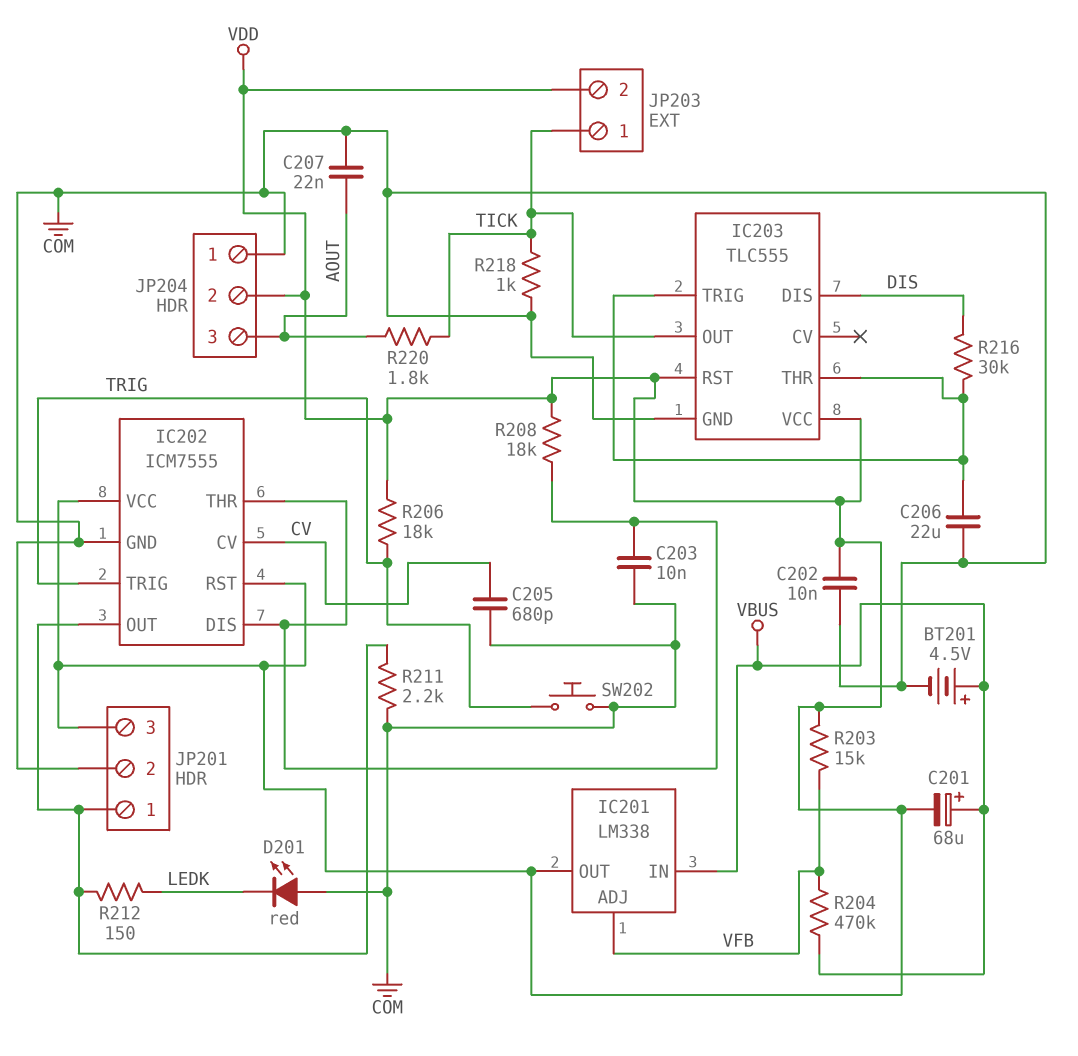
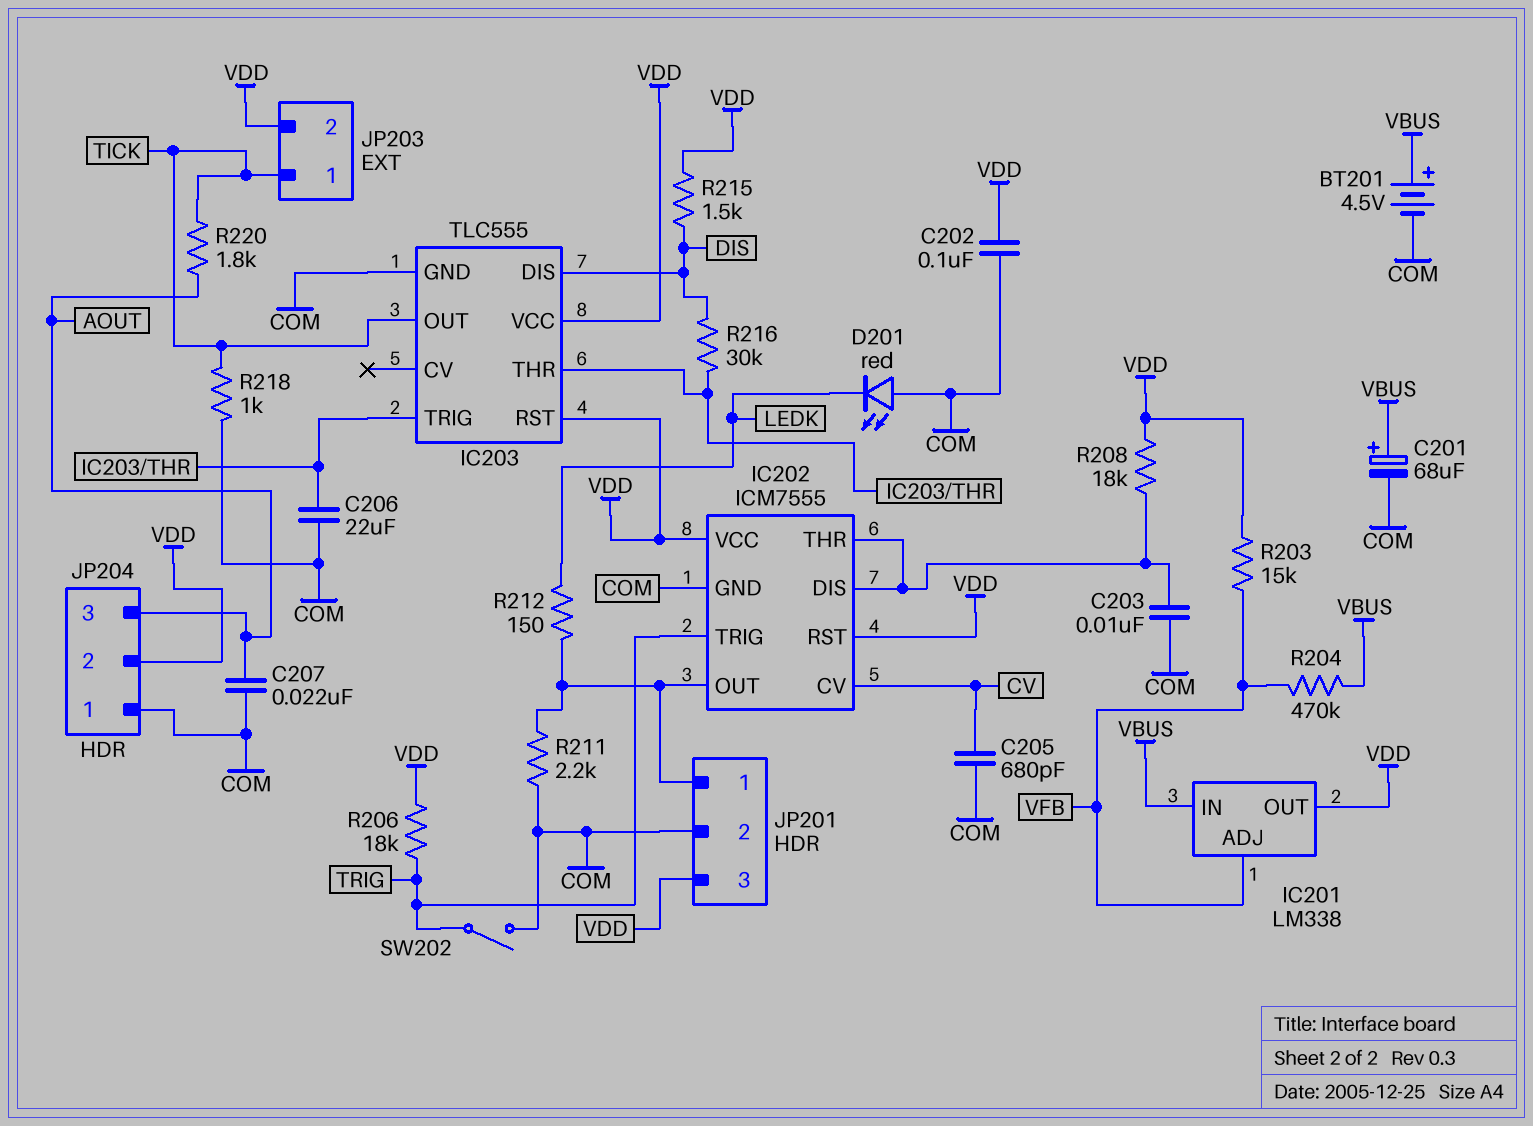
C201: 68uF (plus VBUS, minus VDD) -> 68uF (plus VBUS, minus COM)
C202: 10nF (COM, VDD) -> 100nF (COM, VDD)
R215: none -> 1.5k (DIS, VDD)
SW202: button (COM, TRIG) -> switch (COM, TRIG)

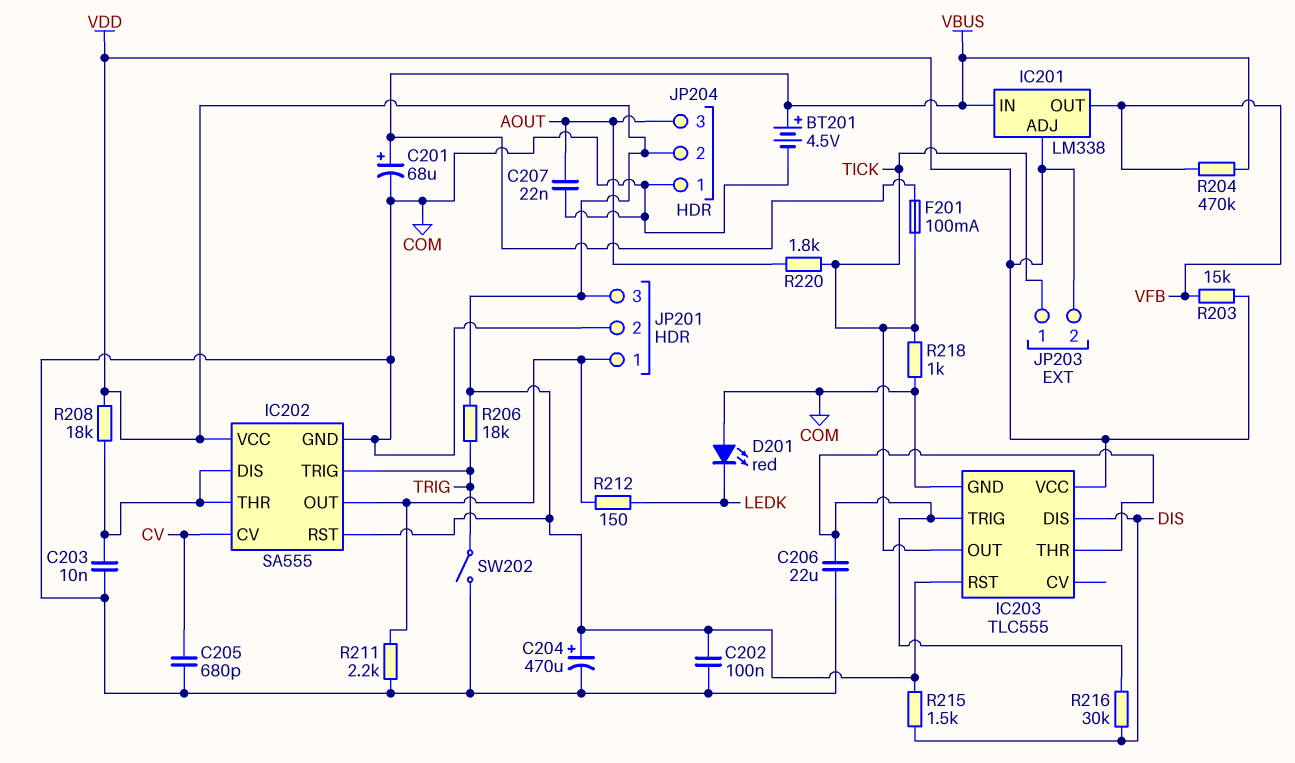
C204: none -> 470uF (plus VDD, minus COM)
F201: none -> 100mA (TICK, VBUS)
IC201 pin ADJ: VFB -> VDD
IC201 pin OUT: VDD -> VFB
IC202: ICM7555 -> SA555

